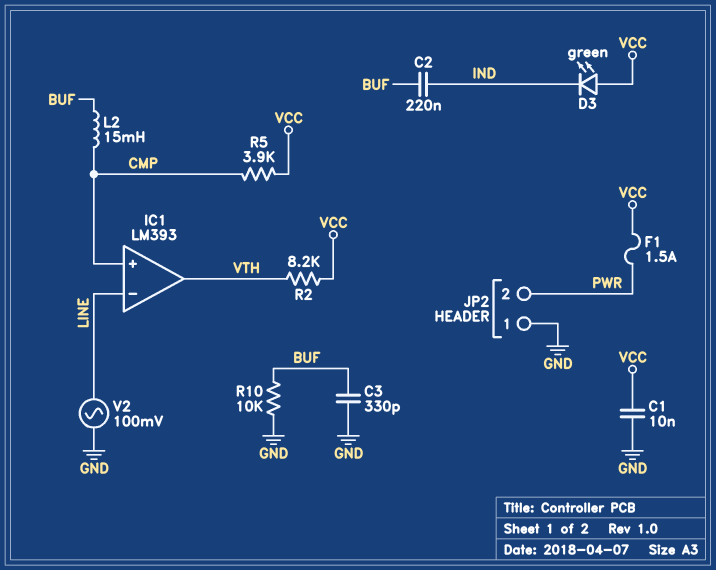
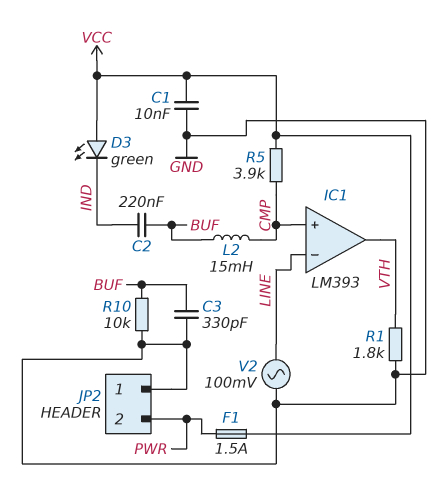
R1: none -> 1.8k (GND, VTH)
R2: 8.2k (VCC, VTH) -> none

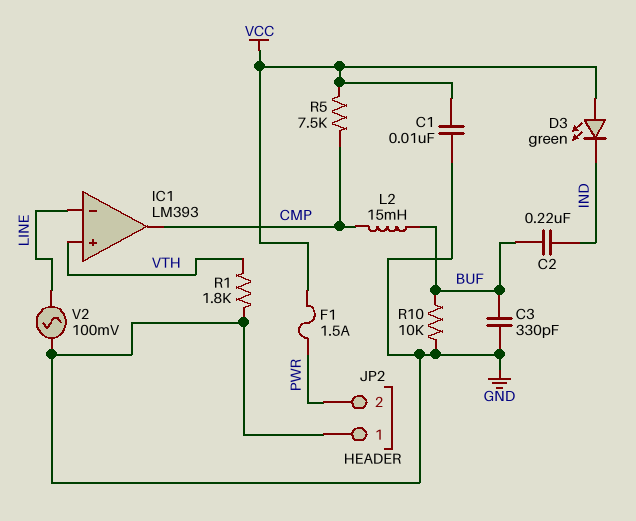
IC1 pin in+: CMP -> VTH
IC1 pin out: VTH -> CMP
R5: 3.9k (CMP, VCC) -> 7.5k (CMP, VCC)

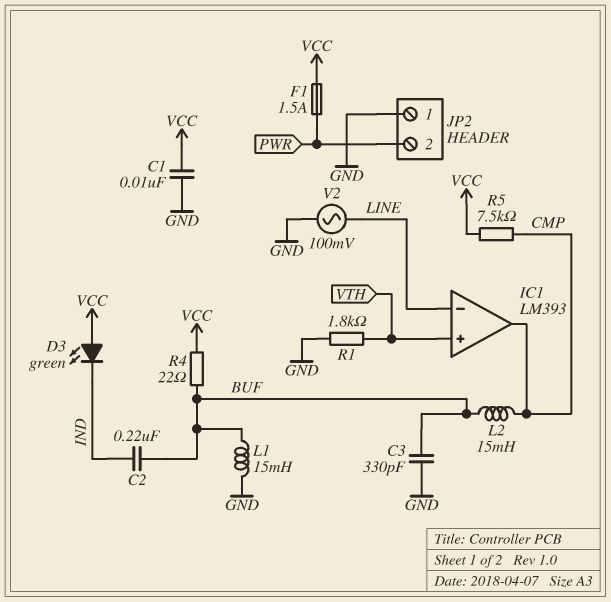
L1: none -> 15mH (BUF, GND)
R4: none -> 22 (BUF, VCC)
R10: 10k (BUF, GND) -> none

